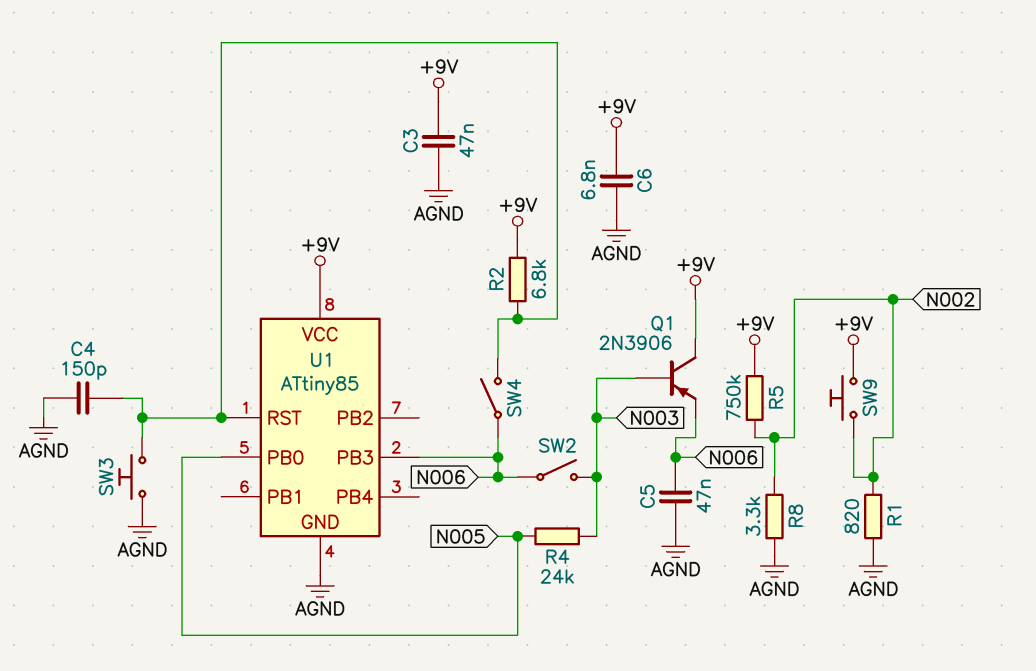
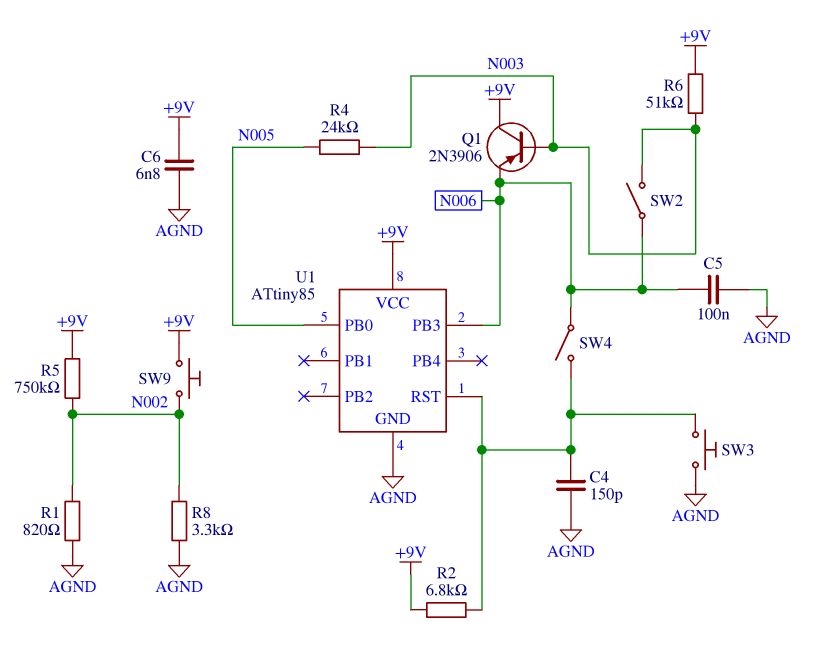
C3: 47nF (+9V, AGND) -> none
C5: 47nF (AGND, N006) -> 100nF (AGND, N006)
R6: none -> 51k (+9V, N003)

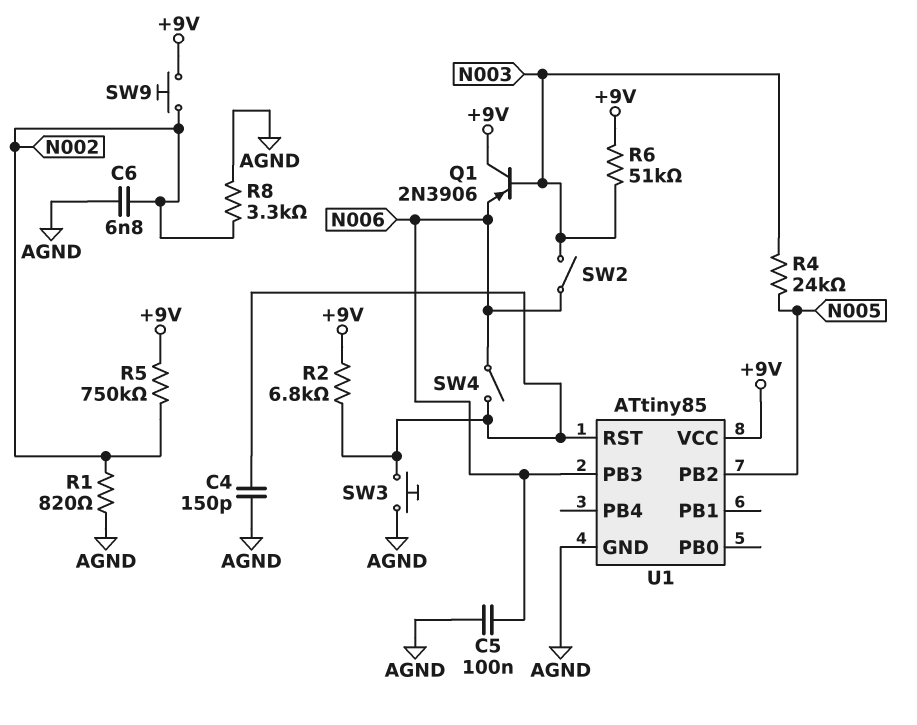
C6: 6.8nF (+9V, AGND) -> 6.8nF (AGND, N002)
U1 pin PB0: N005 -> none
U1 pin PB2: none -> N005

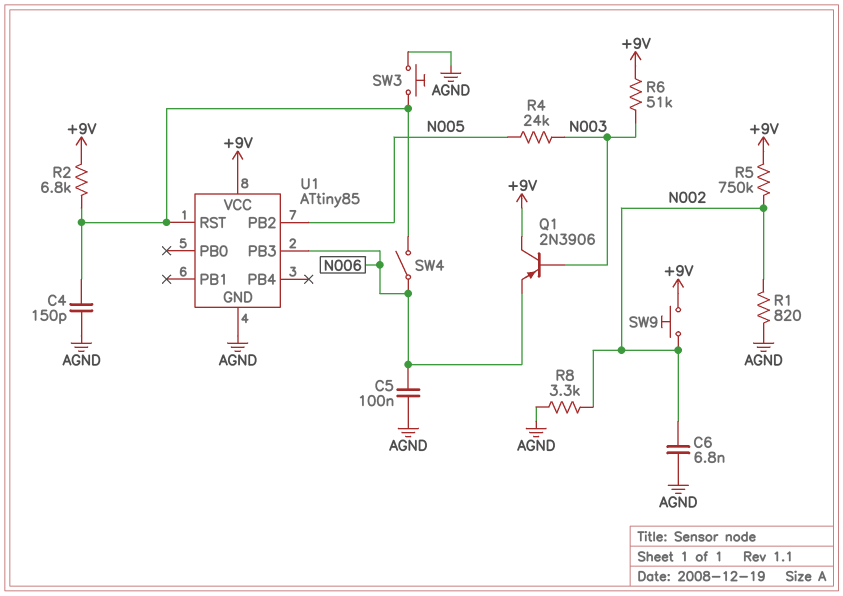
SW2: switch (N003, N006) -> none

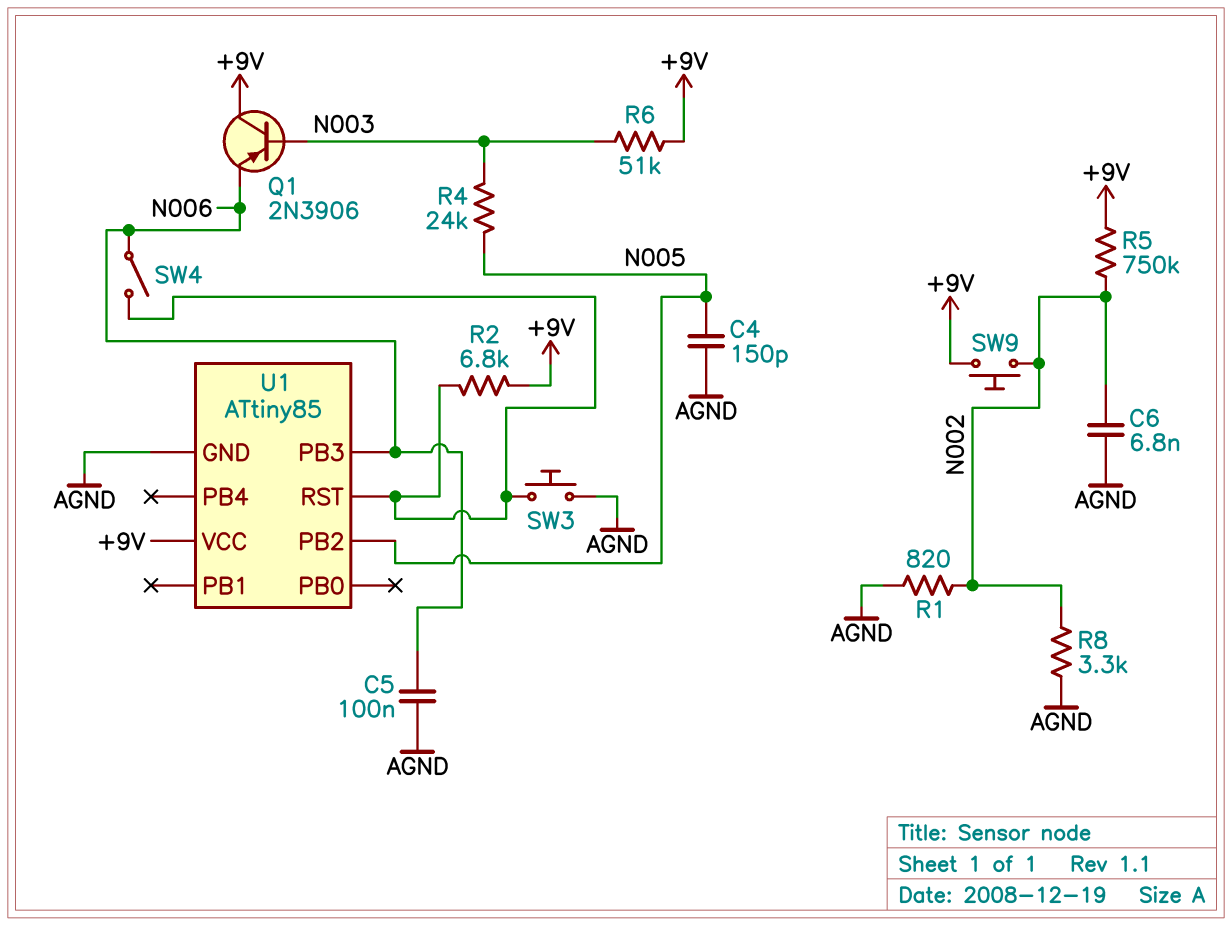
C4: 150pF (AGND, U1/RST) -> 150pF (AGND, N005)

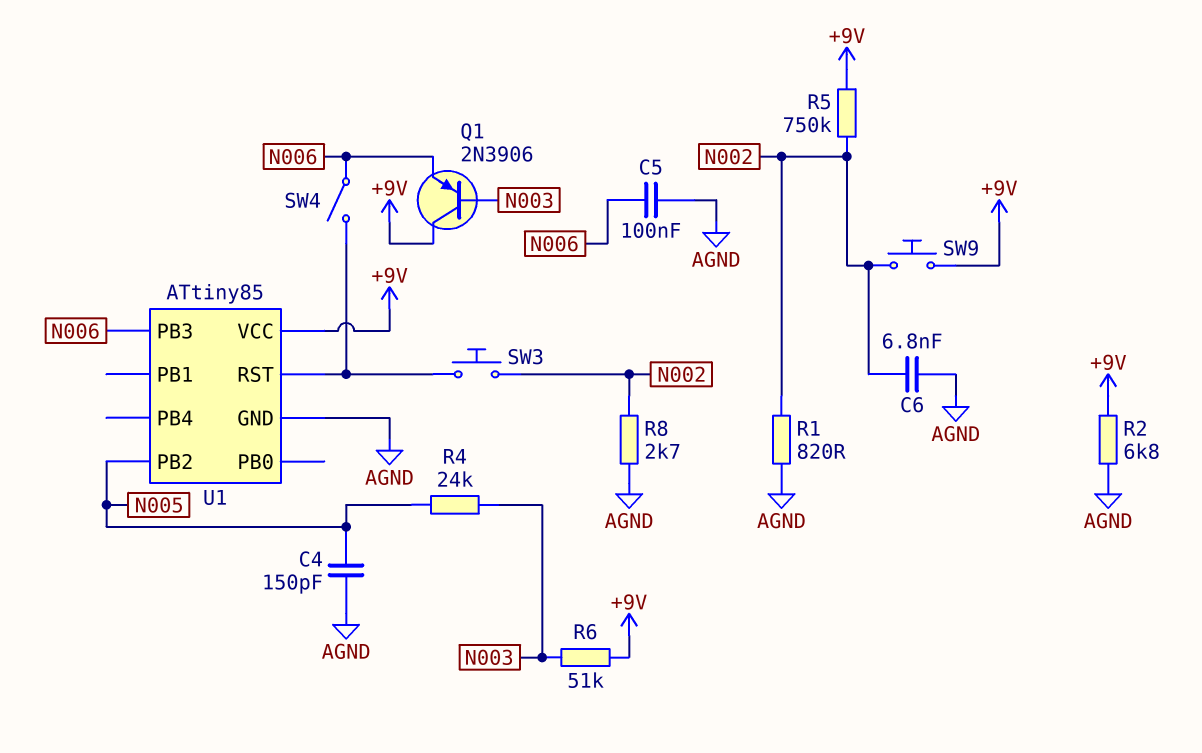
R2: 6.8k (+9V, U1/RST) -> 6.8k (+9V, AGND)
R8: 3.3k (AGND, N002) -> 2.7k (AGND, N002)
SW3: button (AGND, U1/RST) -> button (N002, U1/RST)

